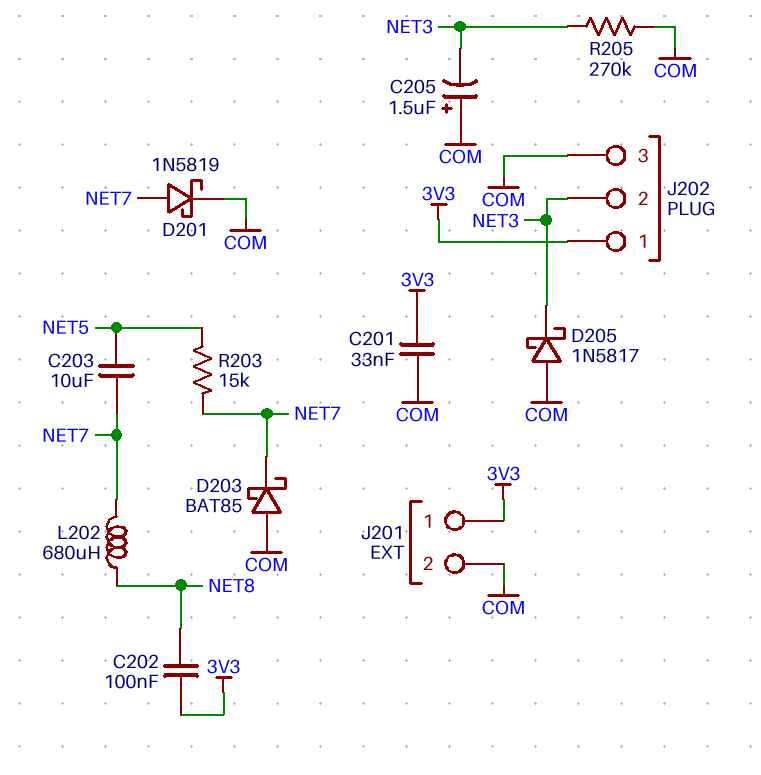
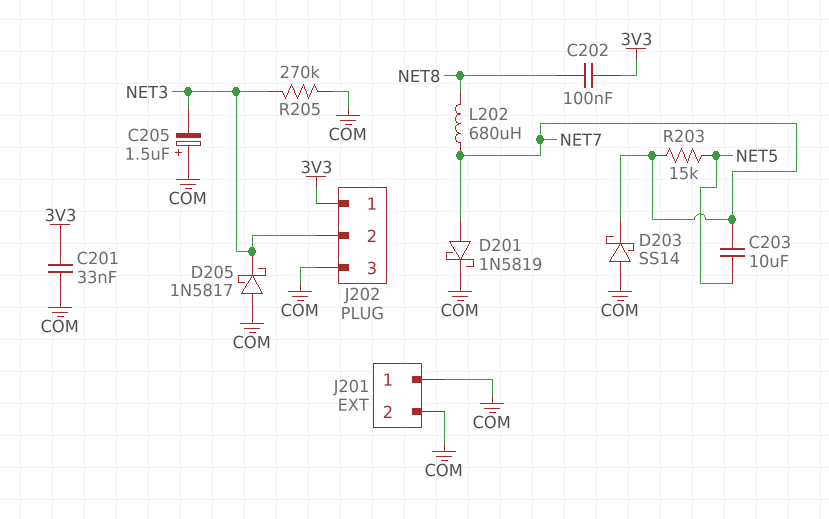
D203: schottky BAT85 (A COM, K NET7) -> schottky SS14 (A COM, K NET7)
J201 pin 1: 3V3 -> COM

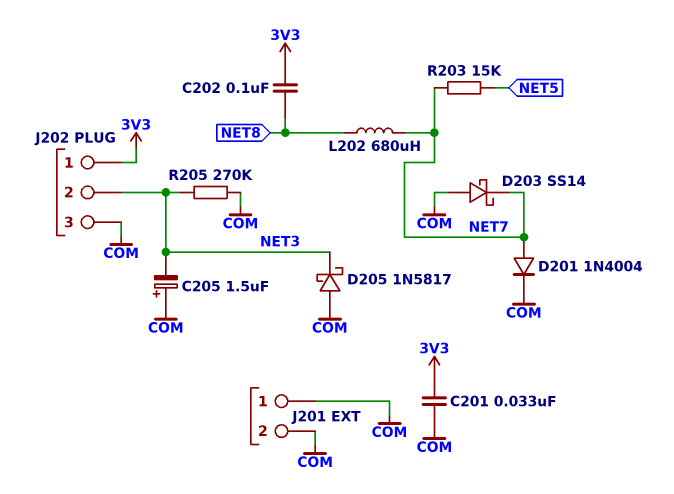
C203: 10uF (NET5, NET7) -> none
D201: schottky 1N5819 (A NET7, K COM) -> diode 1N4004 (A NET7, K COM)

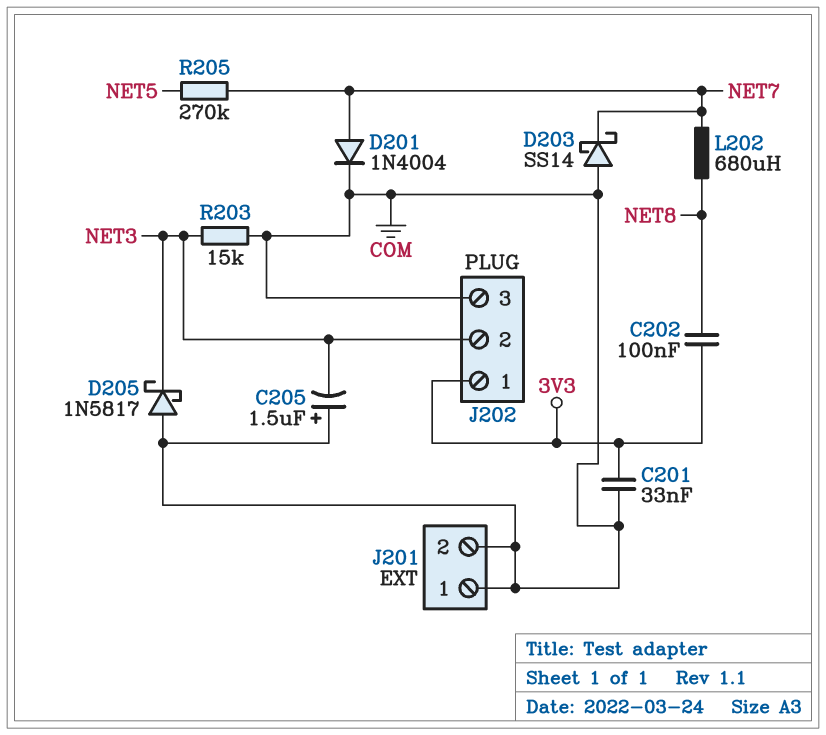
R203: 15k (NET5, NET7) -> 15k (COM, NET3)
R205: 270k (COM, NET3) -> 270k (NET5, NET7)

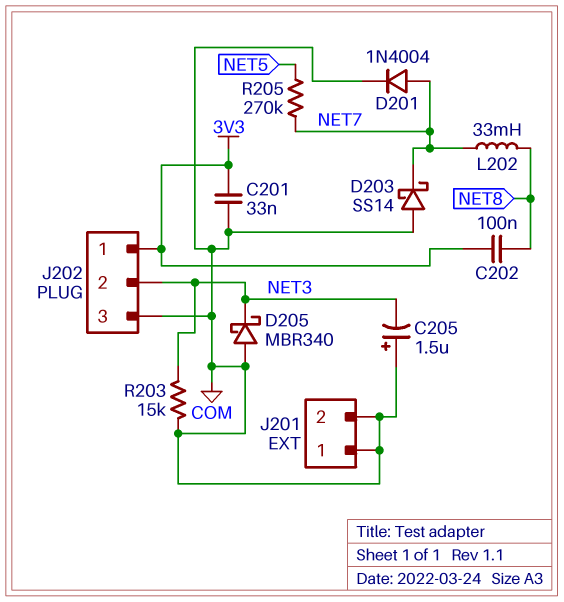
D205: schottky 1N5817 (A COM, K NET3) -> schottky MBR340 (A COM, K NET3)
L202: 680uH (NET7, NET8) -> 33mH (NET7, NET8)

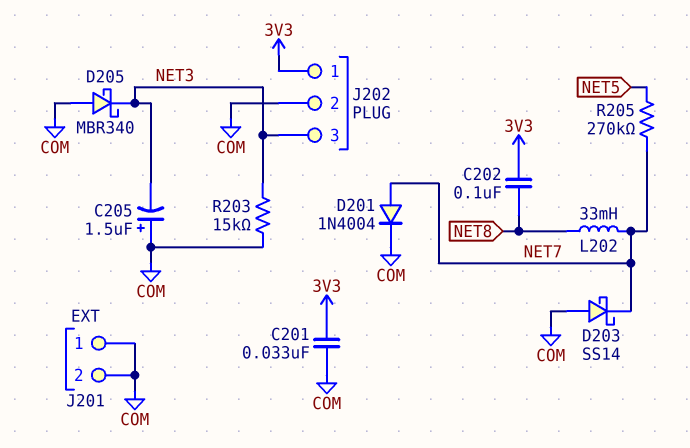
J202 pin 2: NET3 -> COM
J202 pin 3: COM -> NET3

